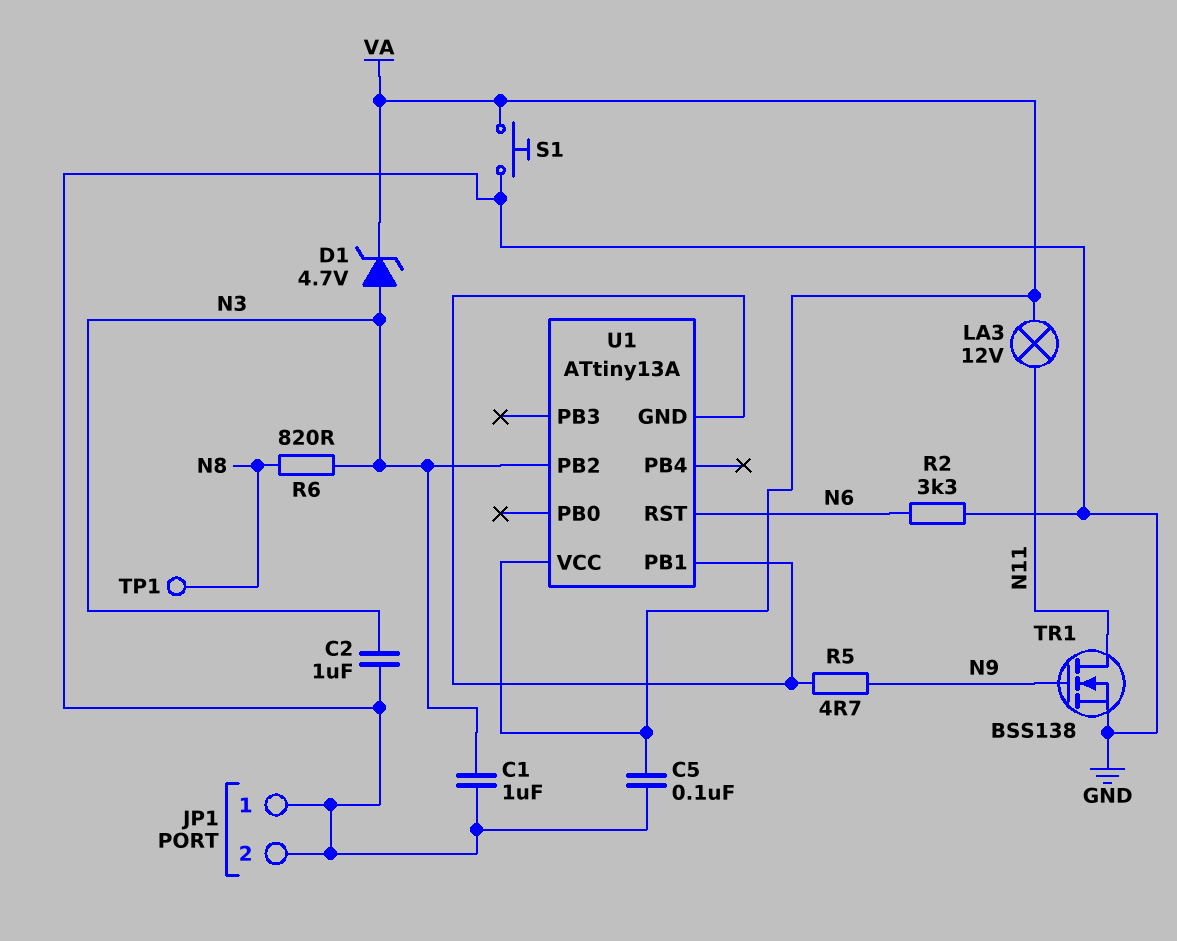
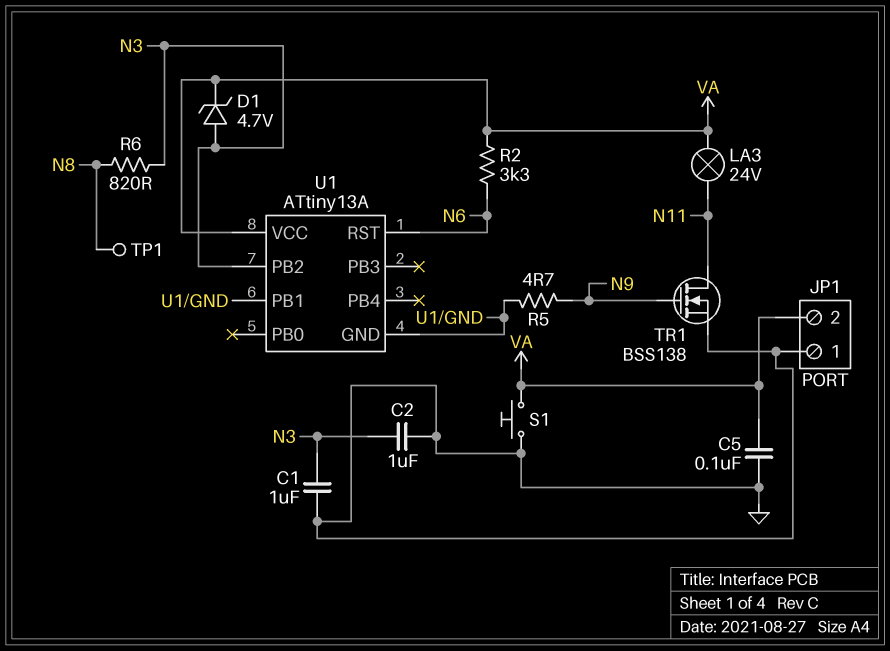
JP1 pin 2: GND -> VA
LA3: lamp 12V (N11, VA) -> lamp 24V (N11, VA)
R2: 3.3k (GND, N6) -> 3.3k (N6, VA)

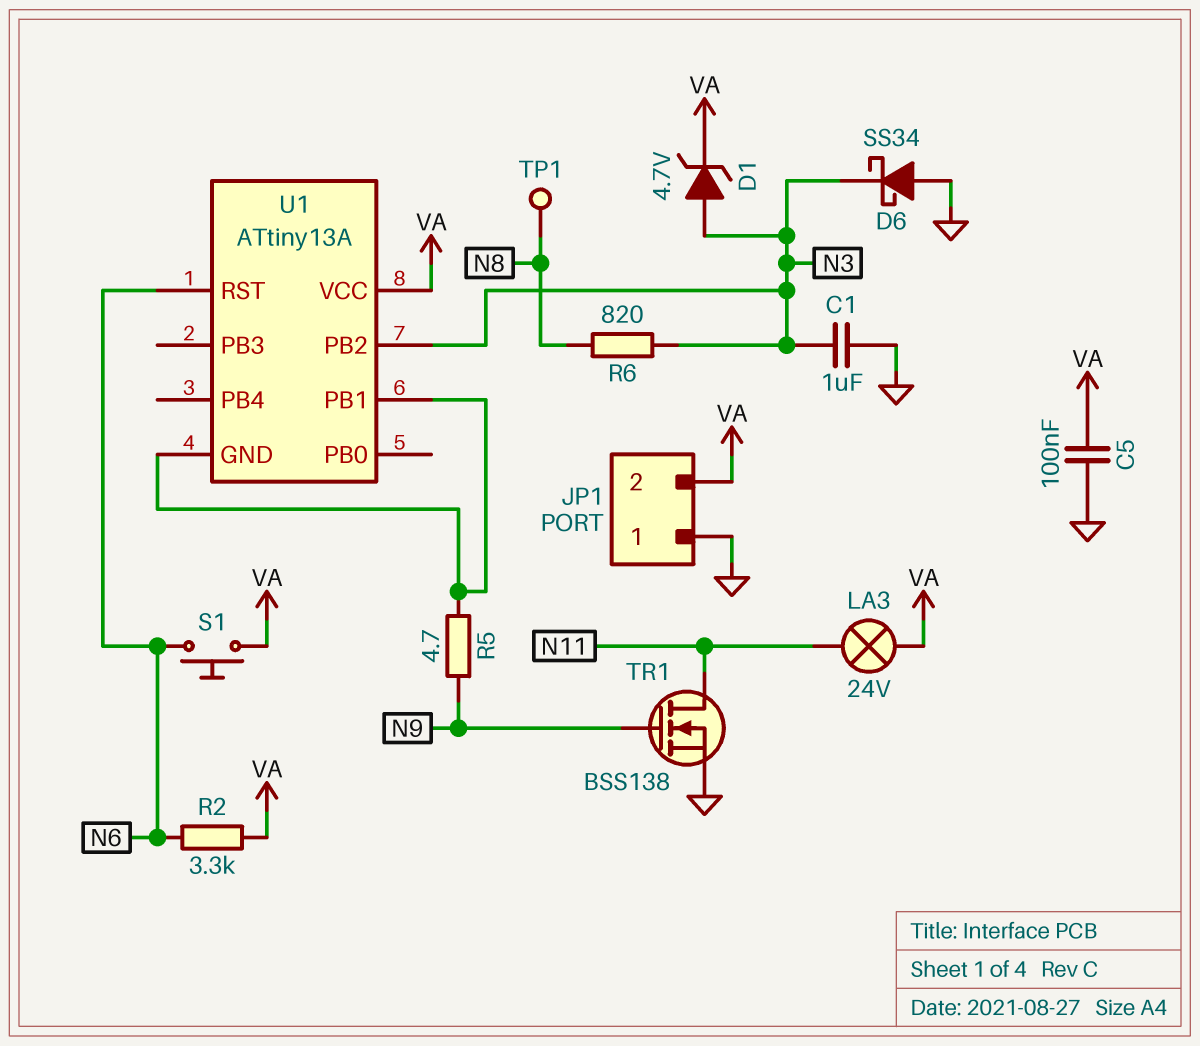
C2: 1uF (GND, N3) -> none
D6: none -> schottky SS34 (A GND, K N3)
S1: button (GND, VA) -> button (N6, VA)

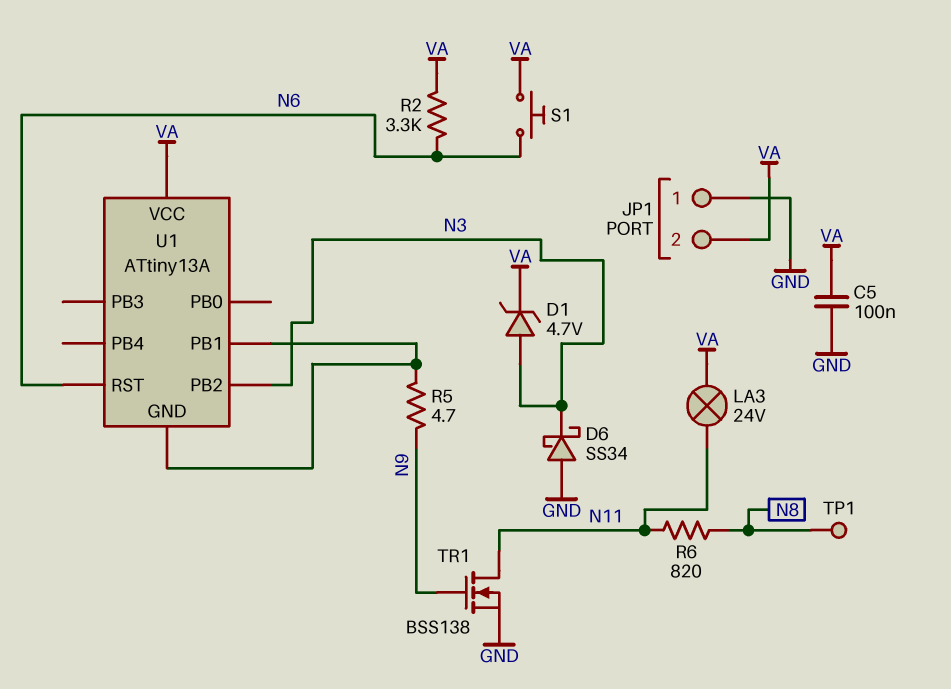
C1: 1uF (GND, N3) -> none
R6: 820 (N3, N8) -> 820 (N8, N11)

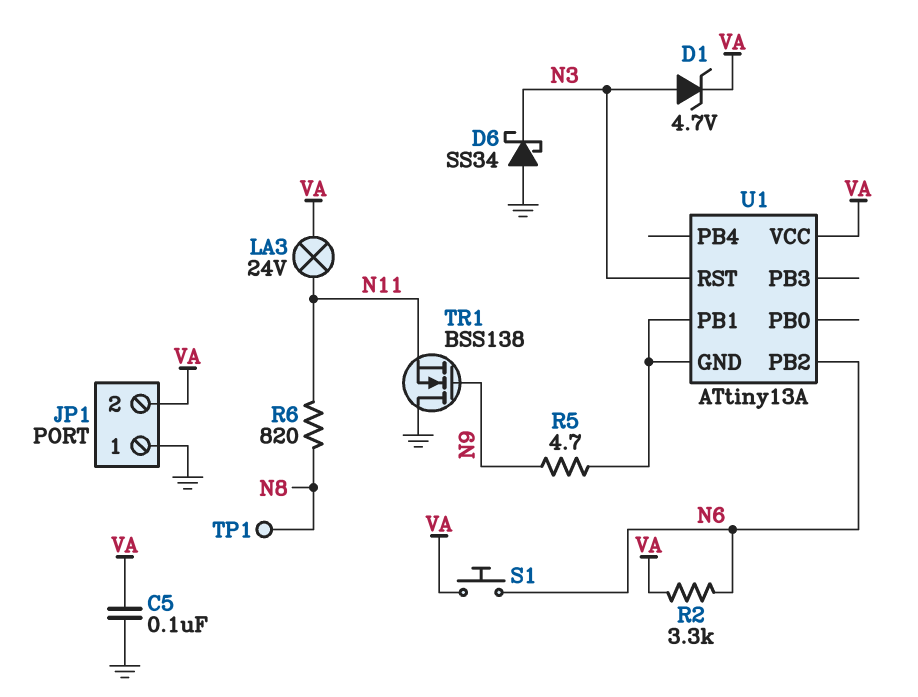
TR1: NMOS BSS138 (G N9, D N11, S GND) -> NMOS BSS138 (G N9, D GND, S N11)
U1 pin PB2: N3 -> N6
U1 pin RST: N6 -> N3

